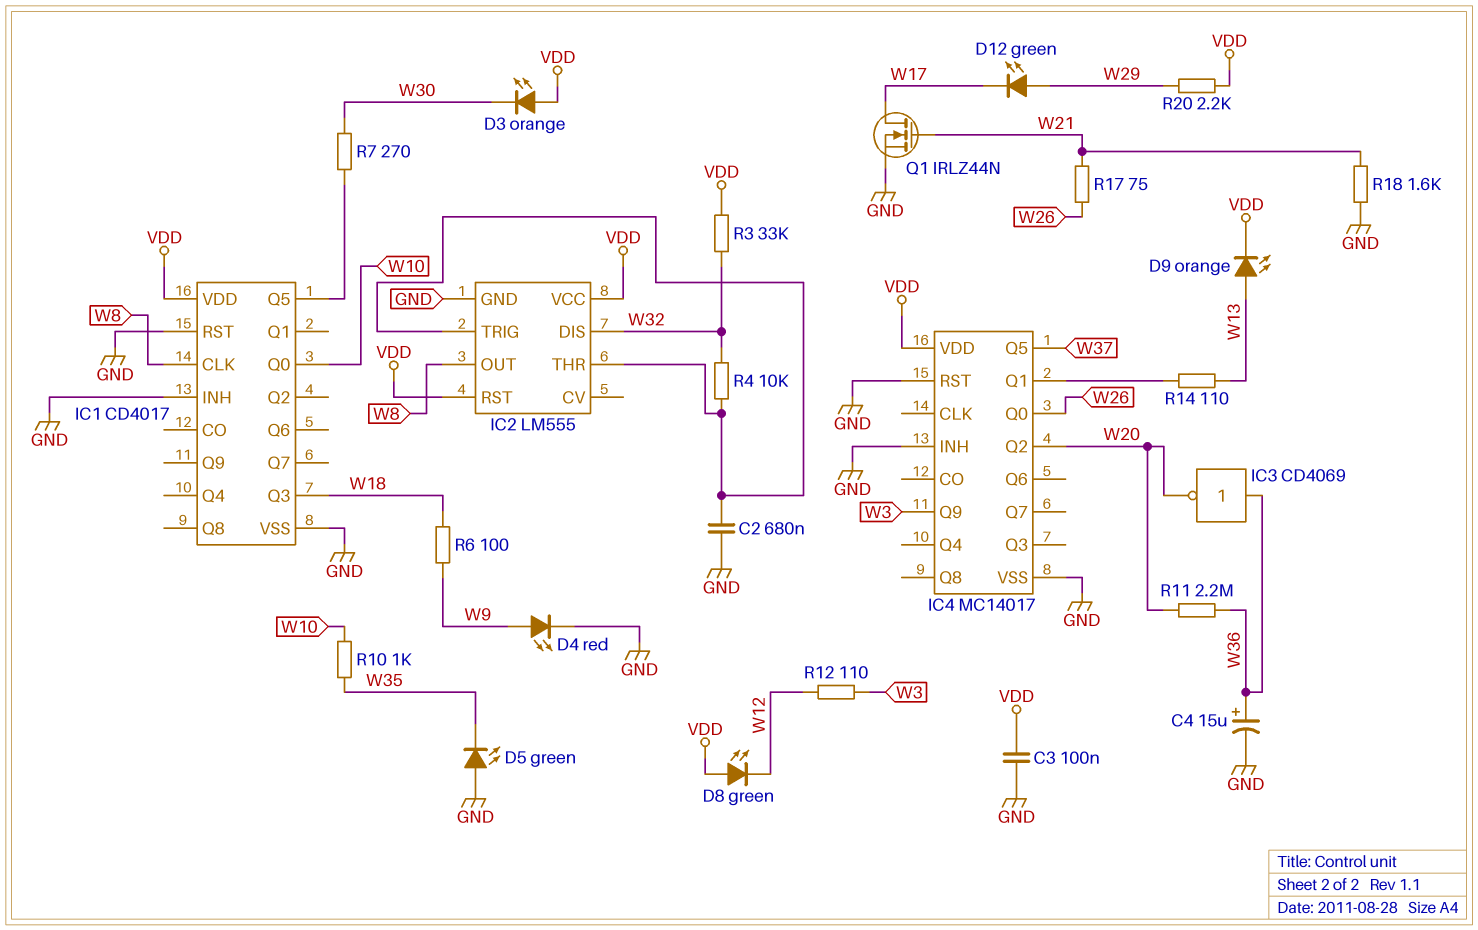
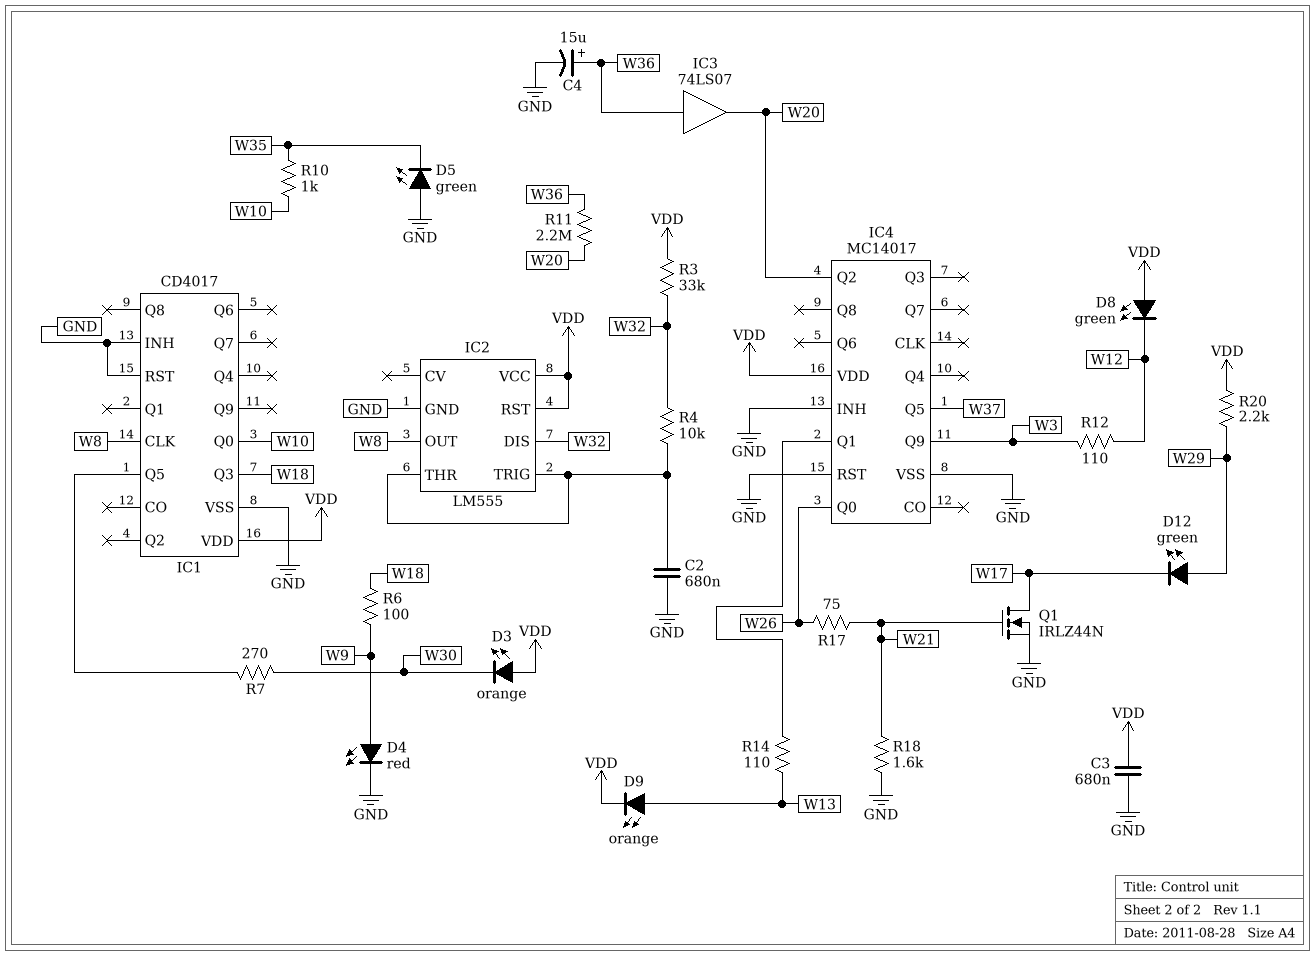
C3: 100nF (GND, VDD) -> 680nF (GND, VDD)
IC3: NOT CD4069 (in W36, out W20) -> buffer 74LS07 (in W36, out W20)

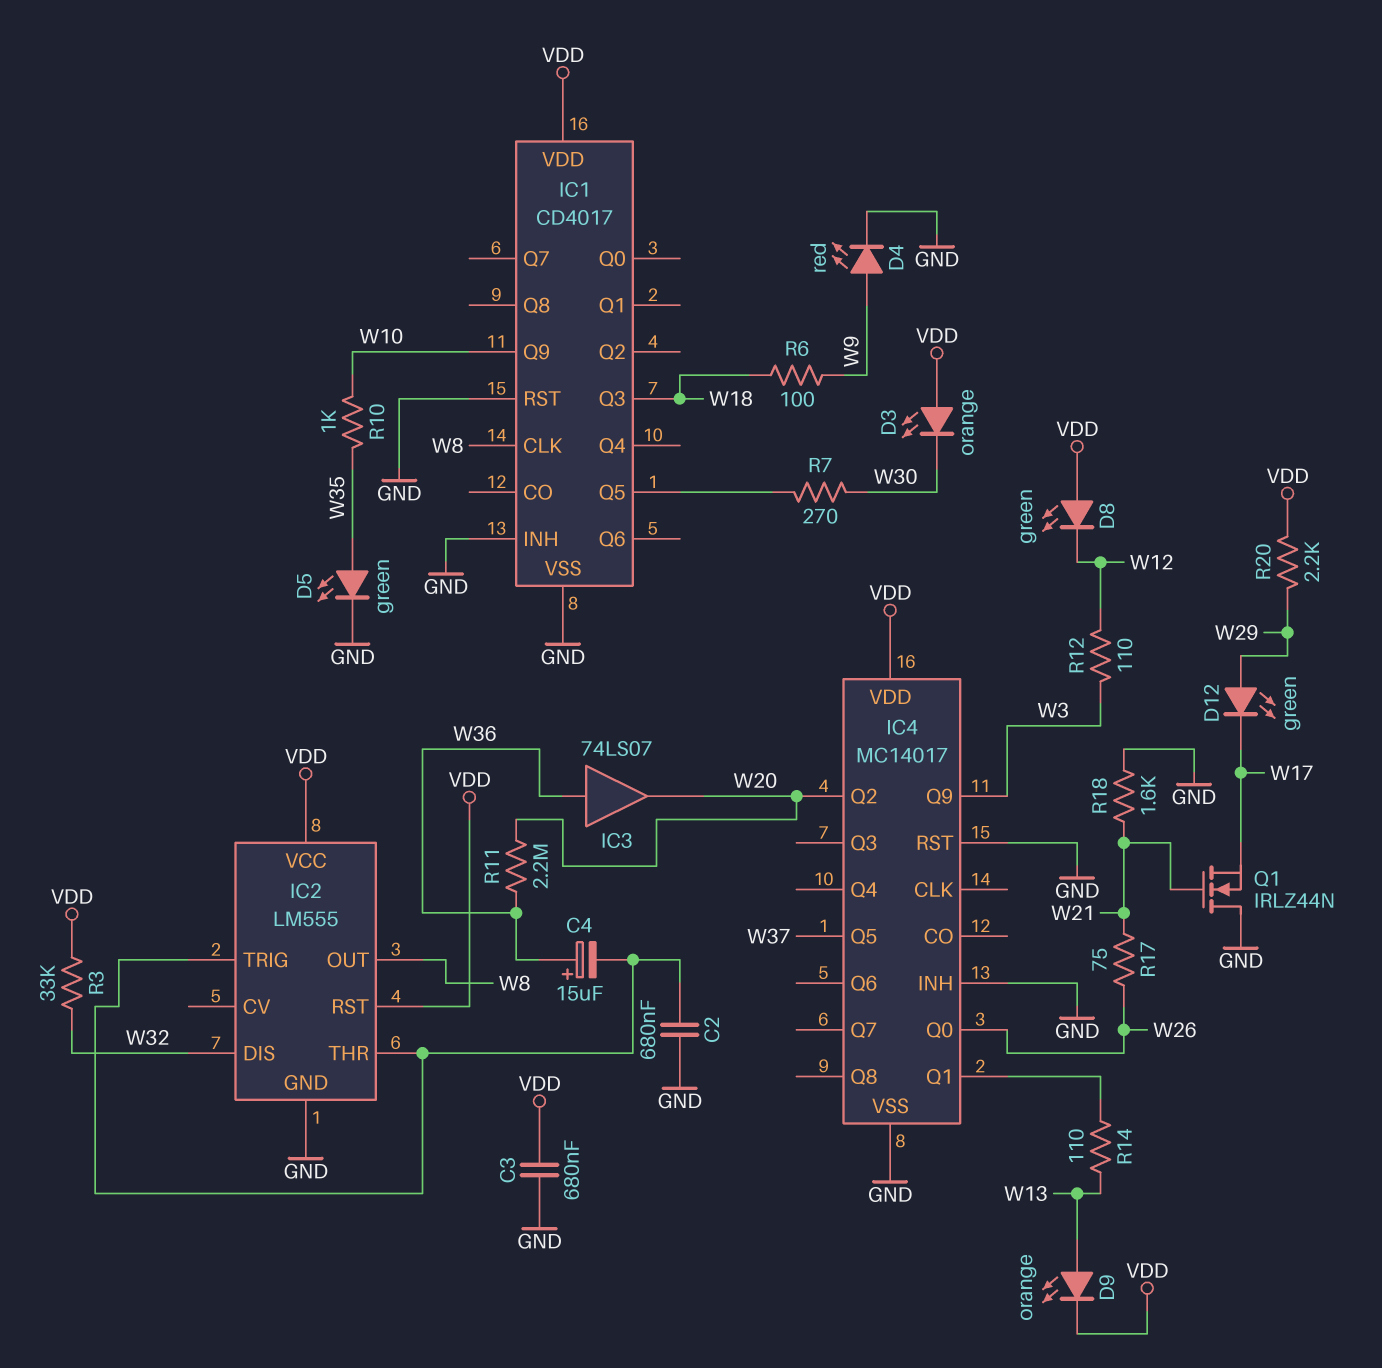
C4: 15uF (plus W36, minus GND) -> 15uF (plus W36, minus IC2/THR)
D5: LED green (A GND, K W35) -> LED green (A W35, K GND)
IC1 pin Q0: W10 -> none
IC1 pin Q9: none -> W10
Q1: NMOS IRLZ44N (G W21, D W17, S GND) -> NMOS IRLZ44N (G W21, D GND, S W17)
R4: 10k (IC2/THR, W32) -> none

